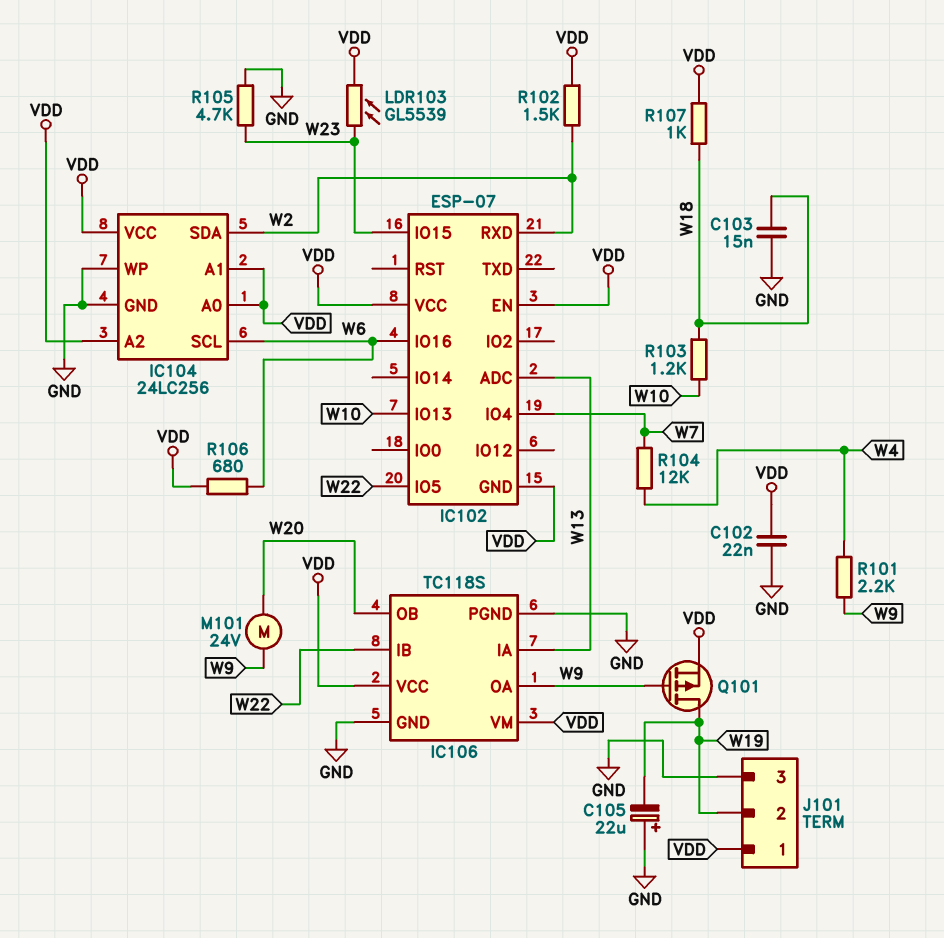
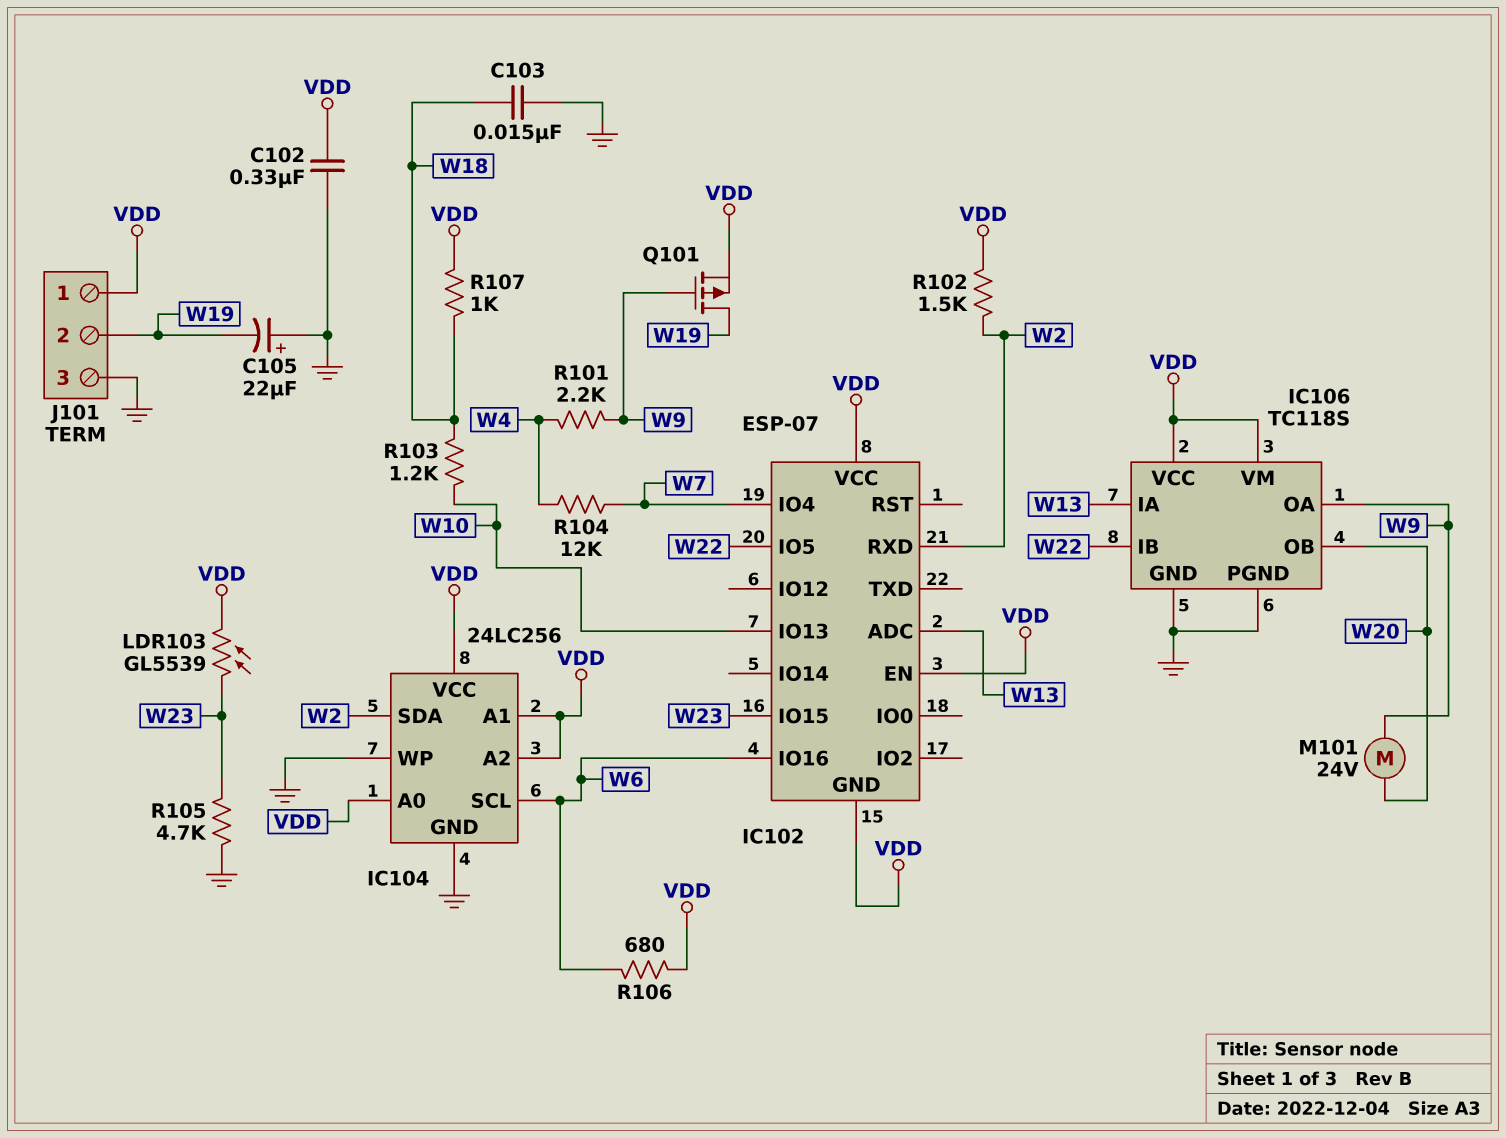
C102: 22nF (GND, VDD) -> 330nF (GND, VDD)

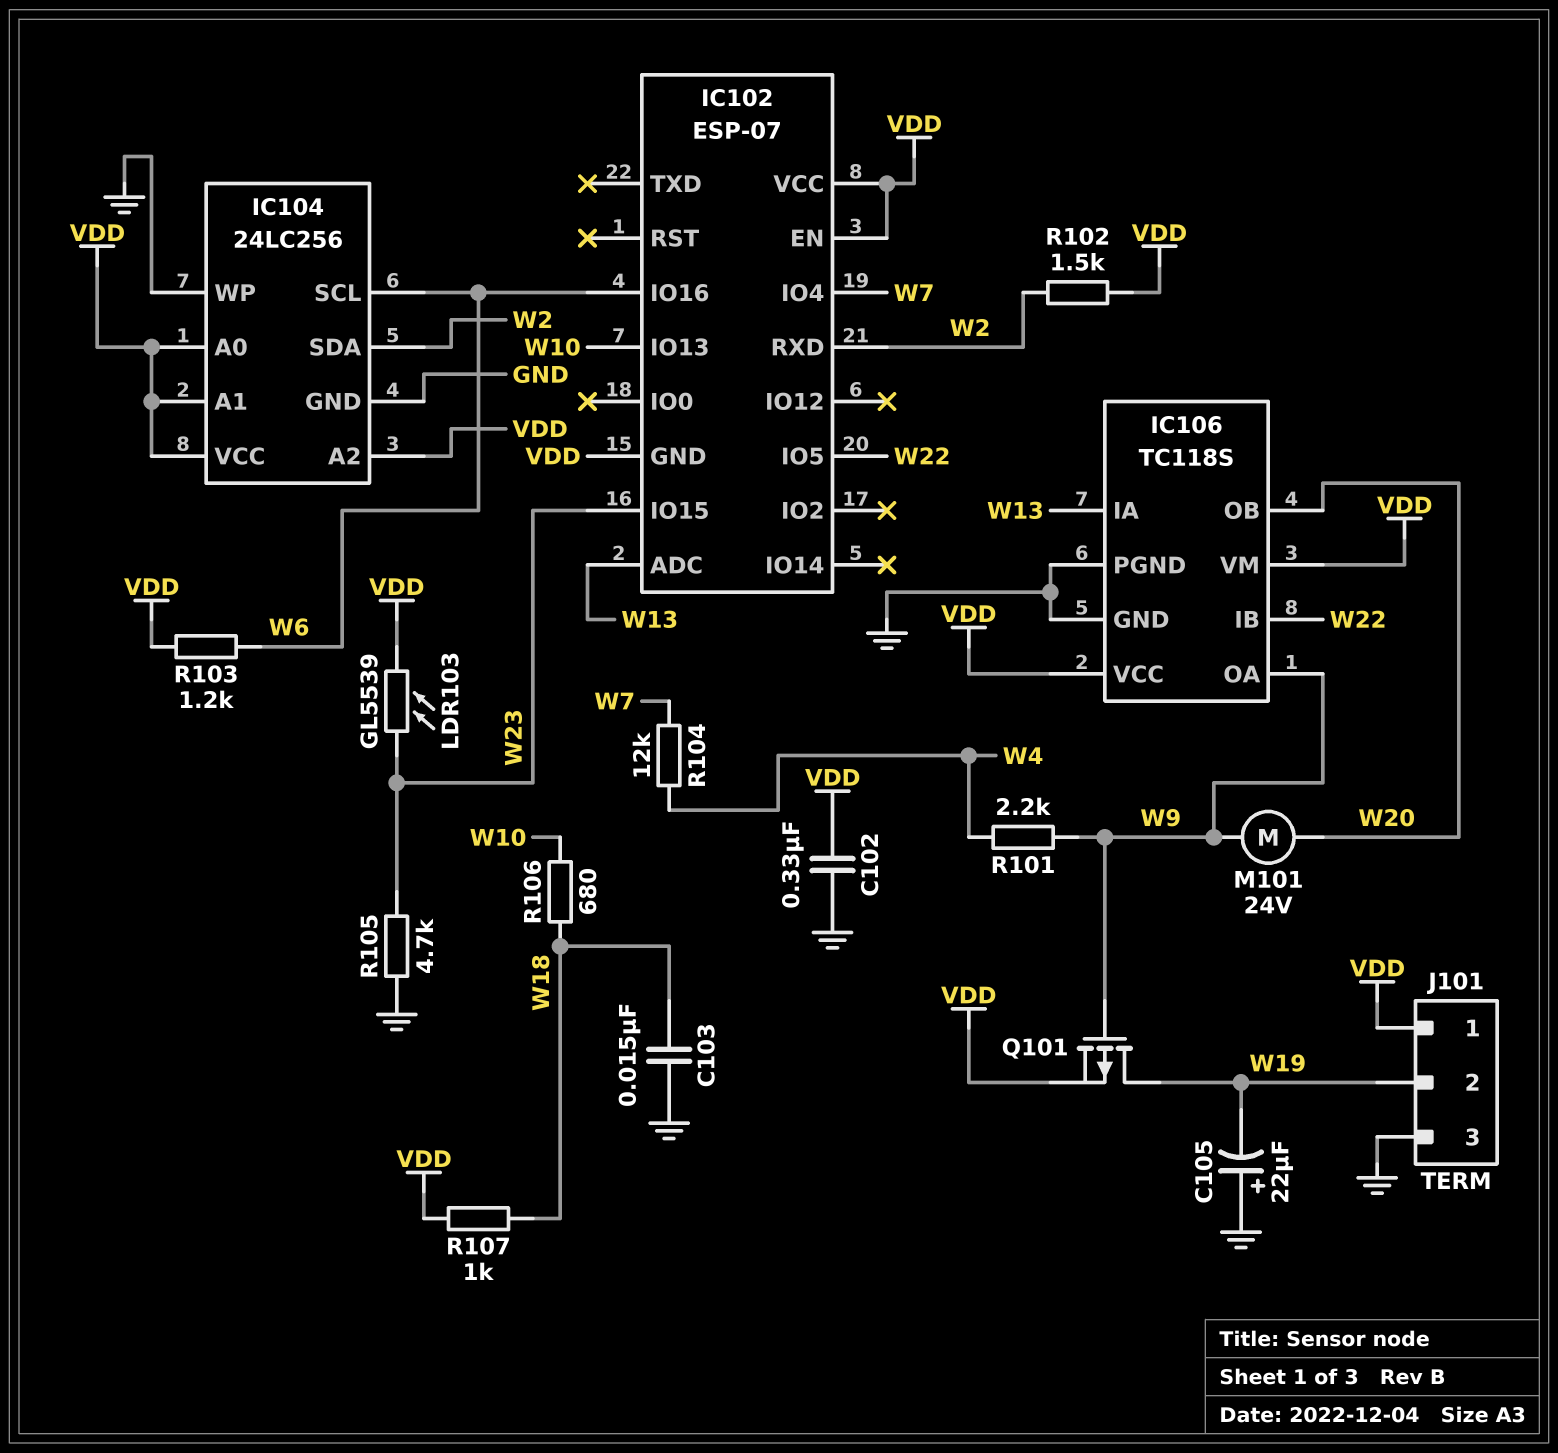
R103: 1.2k (W10, W18) -> 1.2k (VDD, W6)
R106: 680 (VDD, W6) -> 680 (W10, W18)

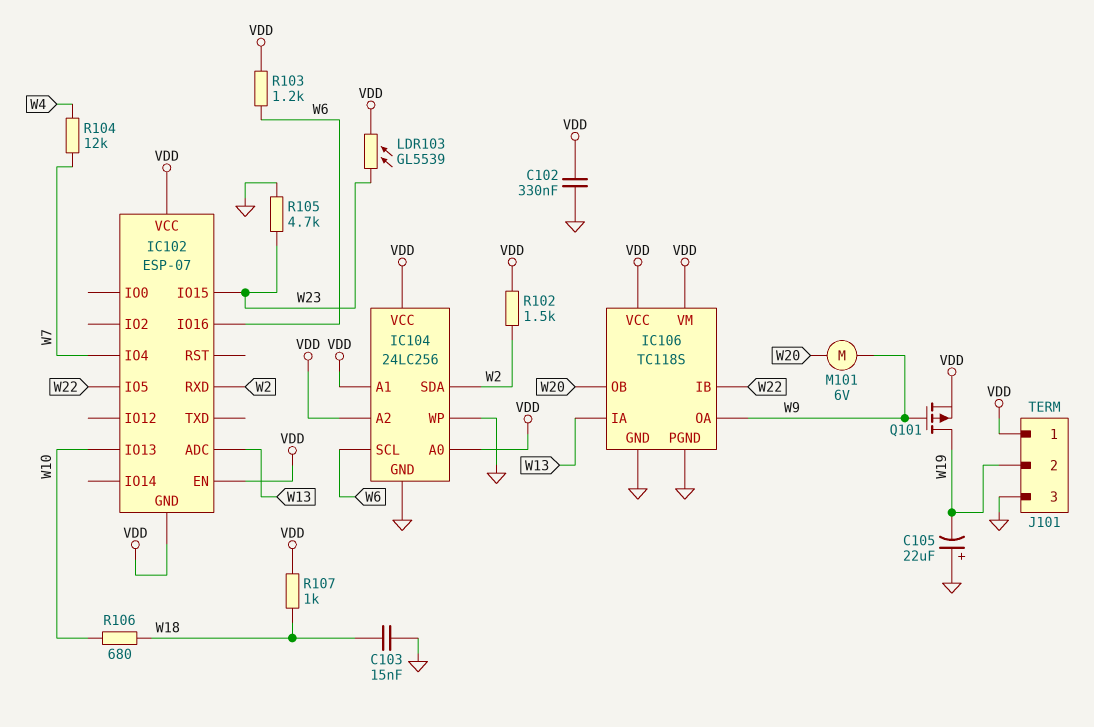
M101: motor 24V (W9, W20) -> motor 6V (W9, W20)
R101: 2.2k (W4, W9) -> none

